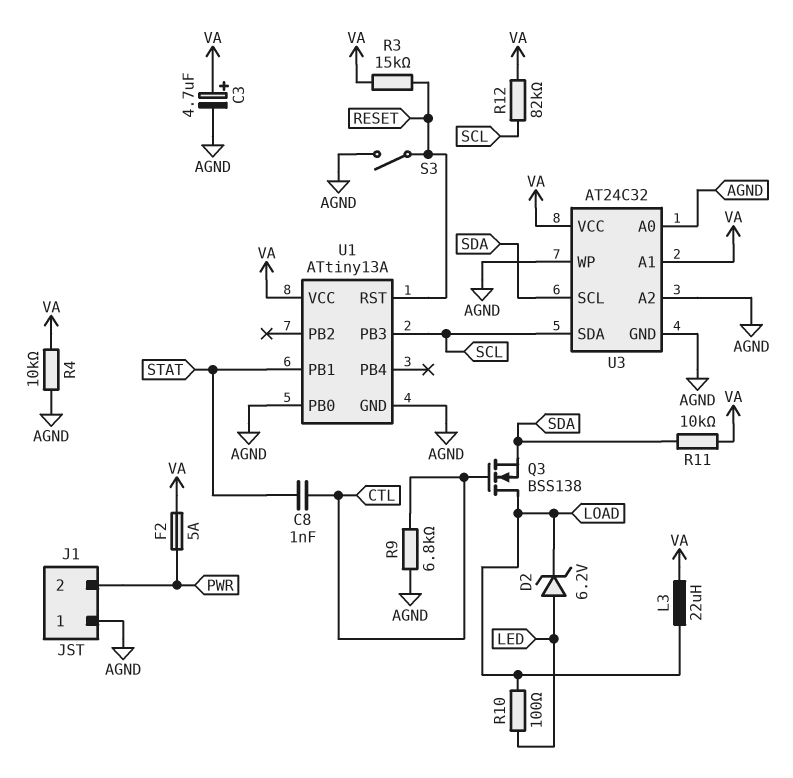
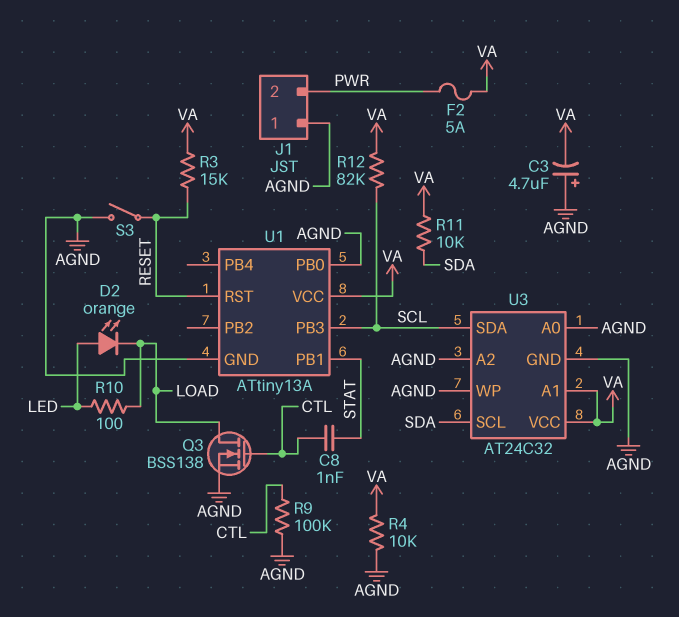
C3: 4.7uF (plus VA, minus AGND) -> 4.7uF (plus AGND, minus VA)
D2: zener 6.2V (A LED, K LOAD) -> LED orange (A LED, K LOAD)
L3: 22uH (LOAD, VA) -> none
Q3: NMOS BSS138 (G CTL, D LOAD, S SDA) -> NMOS BSS138 (G CTL, D LOAD, S AGND)
R9: 6.8k (AGND, CTL) -> 100k (AGND, CTL)

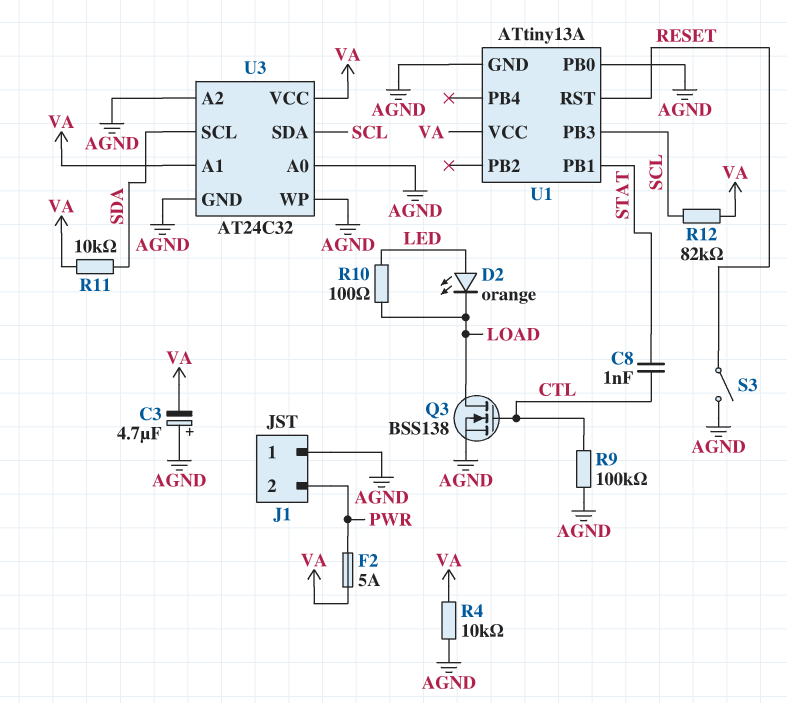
R3: 15k (RESET, VA) -> none

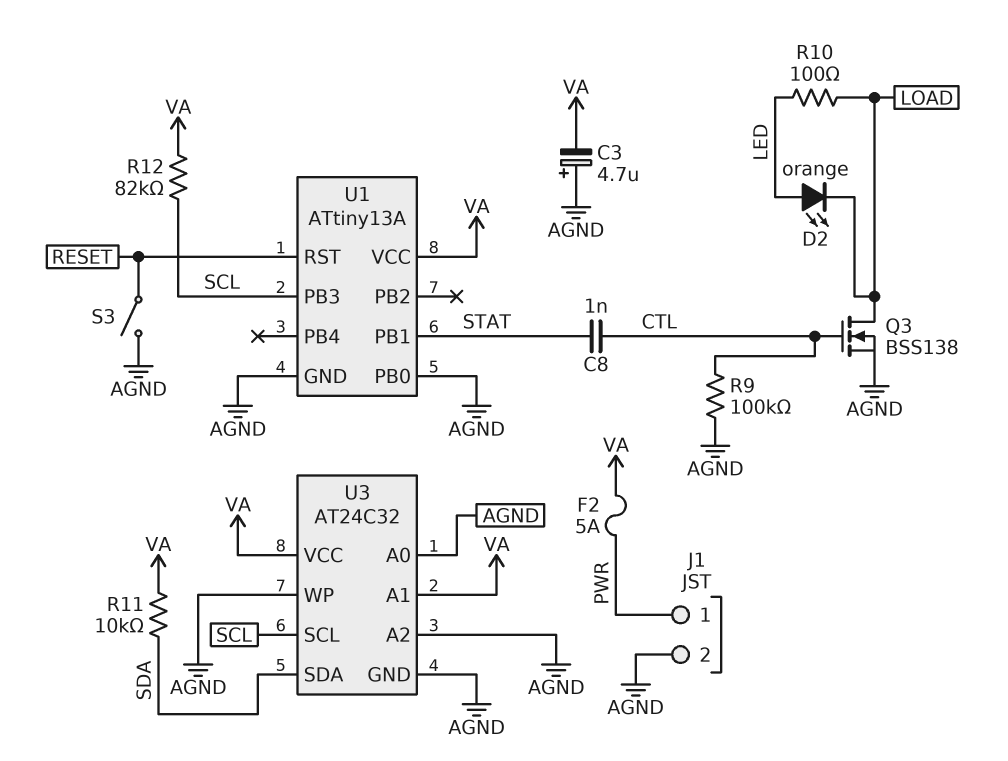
J1 pin 1: AGND -> PWR
J1 pin 2: PWR -> AGND
R4: 10k (AGND, VA) -> none
U3 pin SCL: SDA -> SCL
U3 pin SDA: SCL -> SDA

